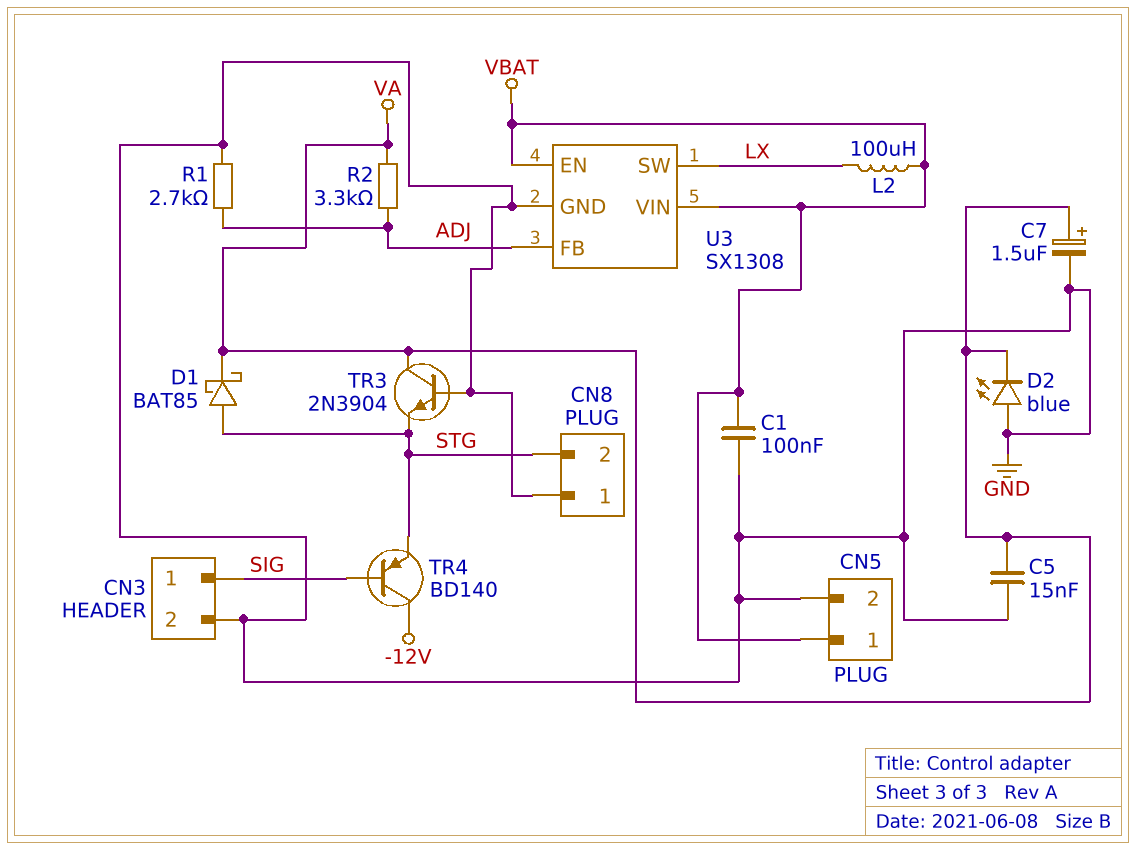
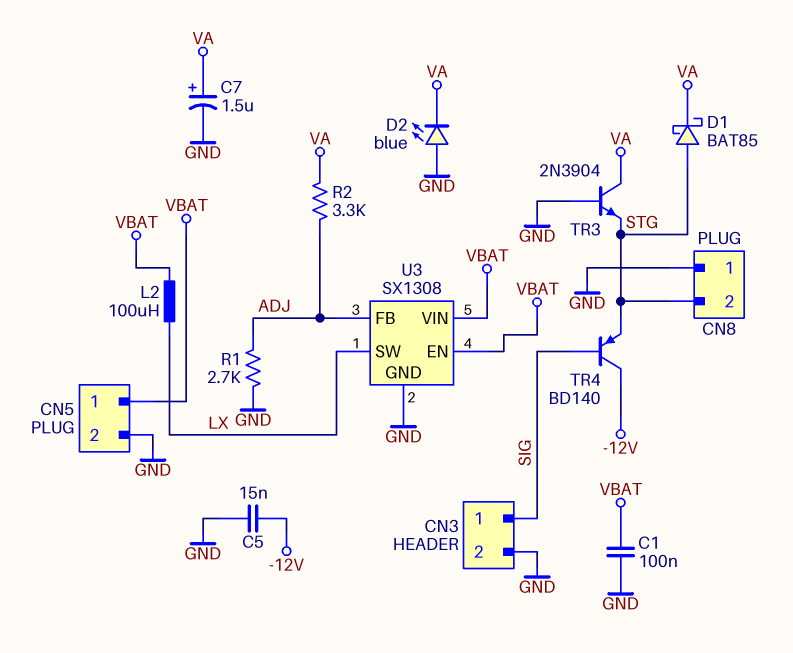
C5: 15nF (GND, VA) -> 15nF (-12V, GND)

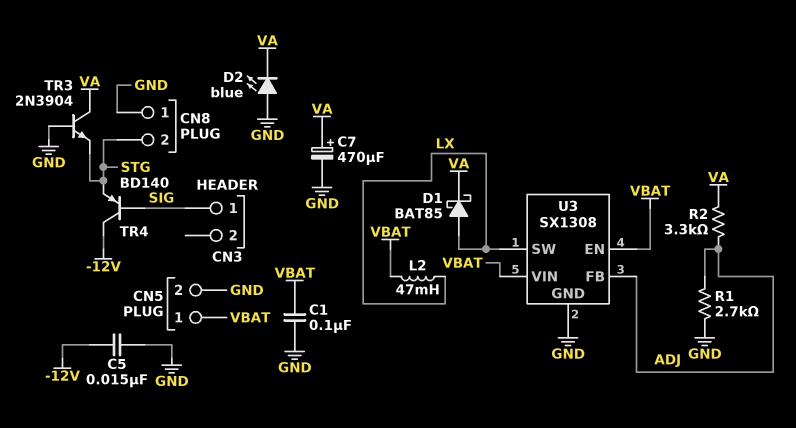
C7: 1.5uF (plus VA, minus GND) -> 470uF (plus VA, minus GND)
CN3 pin 2: GND -> none
D1: schottky BAT85 (A STG, K VA) -> schottky BAT85 (A LX, K VA)
L2: 100uH (LX, VBAT) -> 47mH (LX, VBAT)

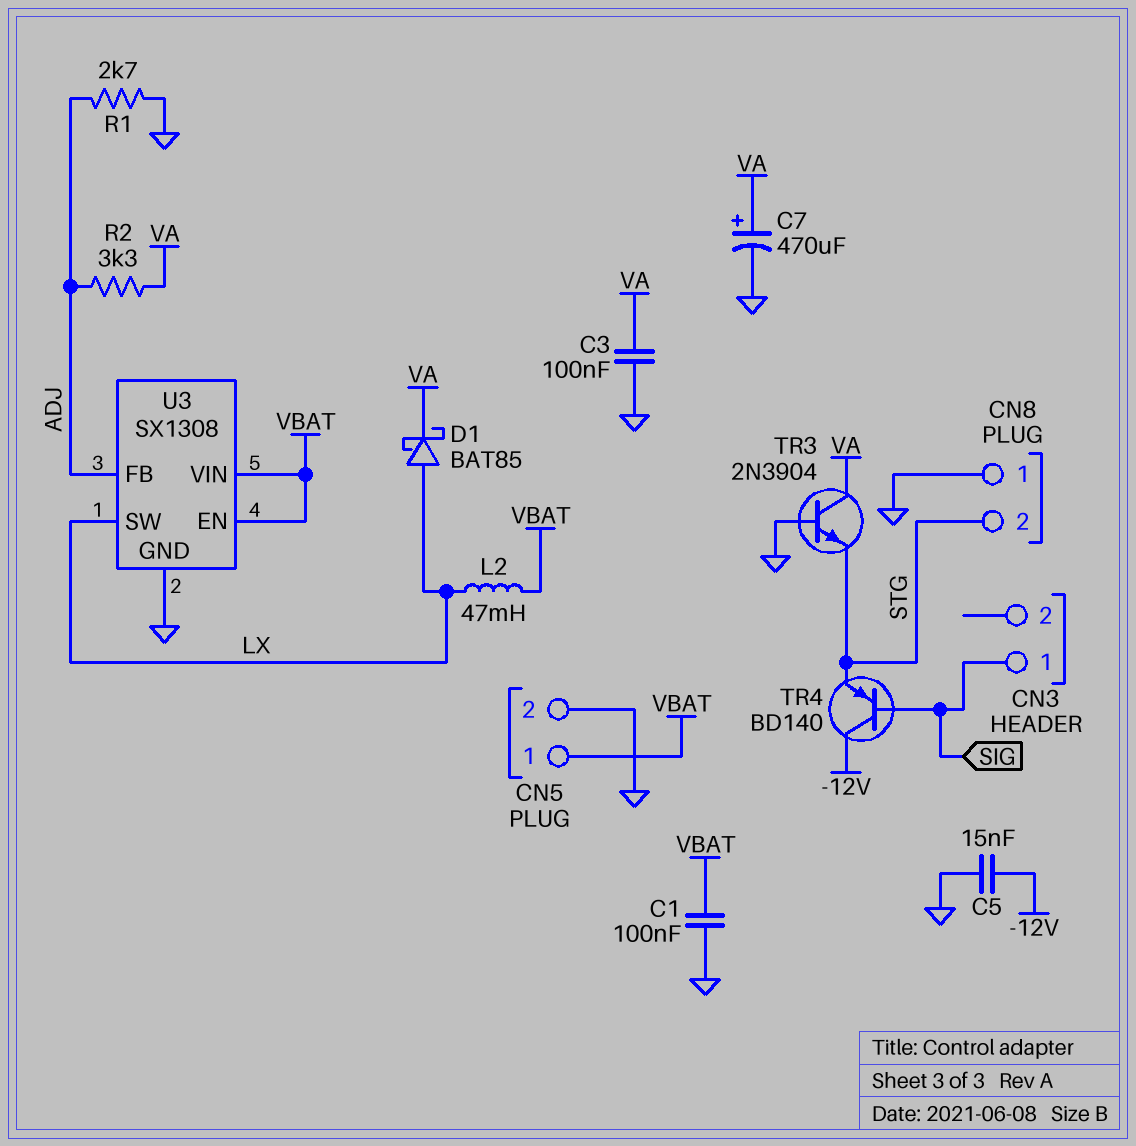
C3: none -> 100nF (GND, VA)
D2: LED blue (A GND, K VA) -> none

